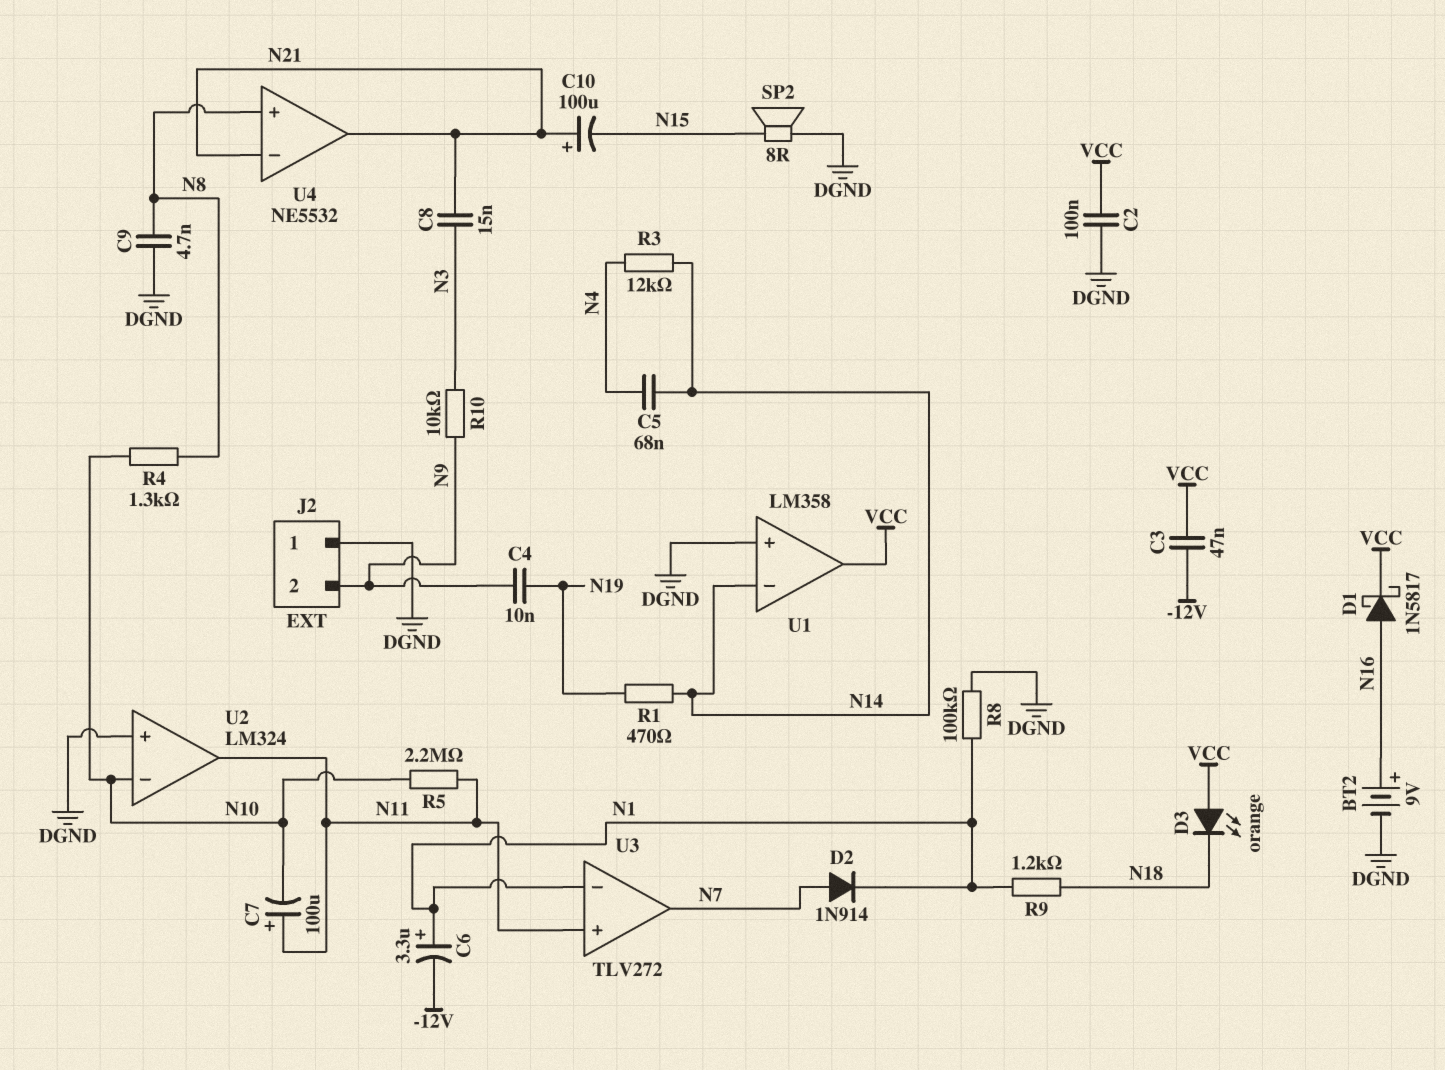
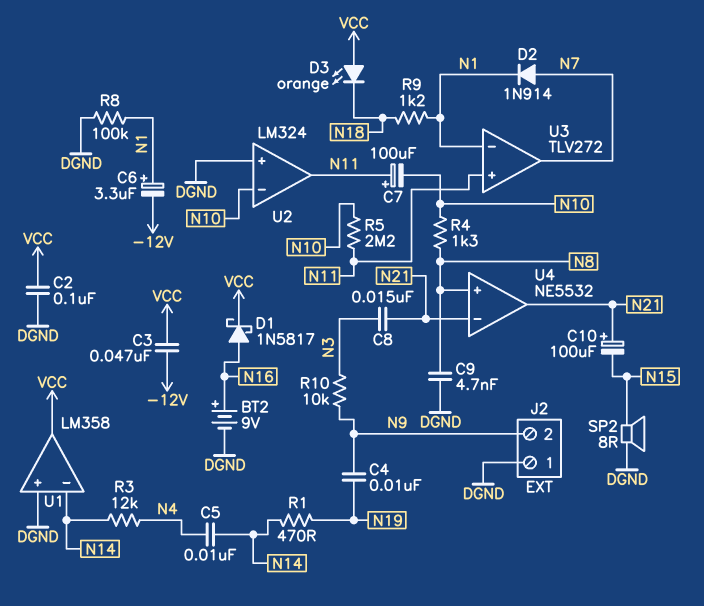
C5: 68nF (N4, N14) -> 10nF (N4, N14)

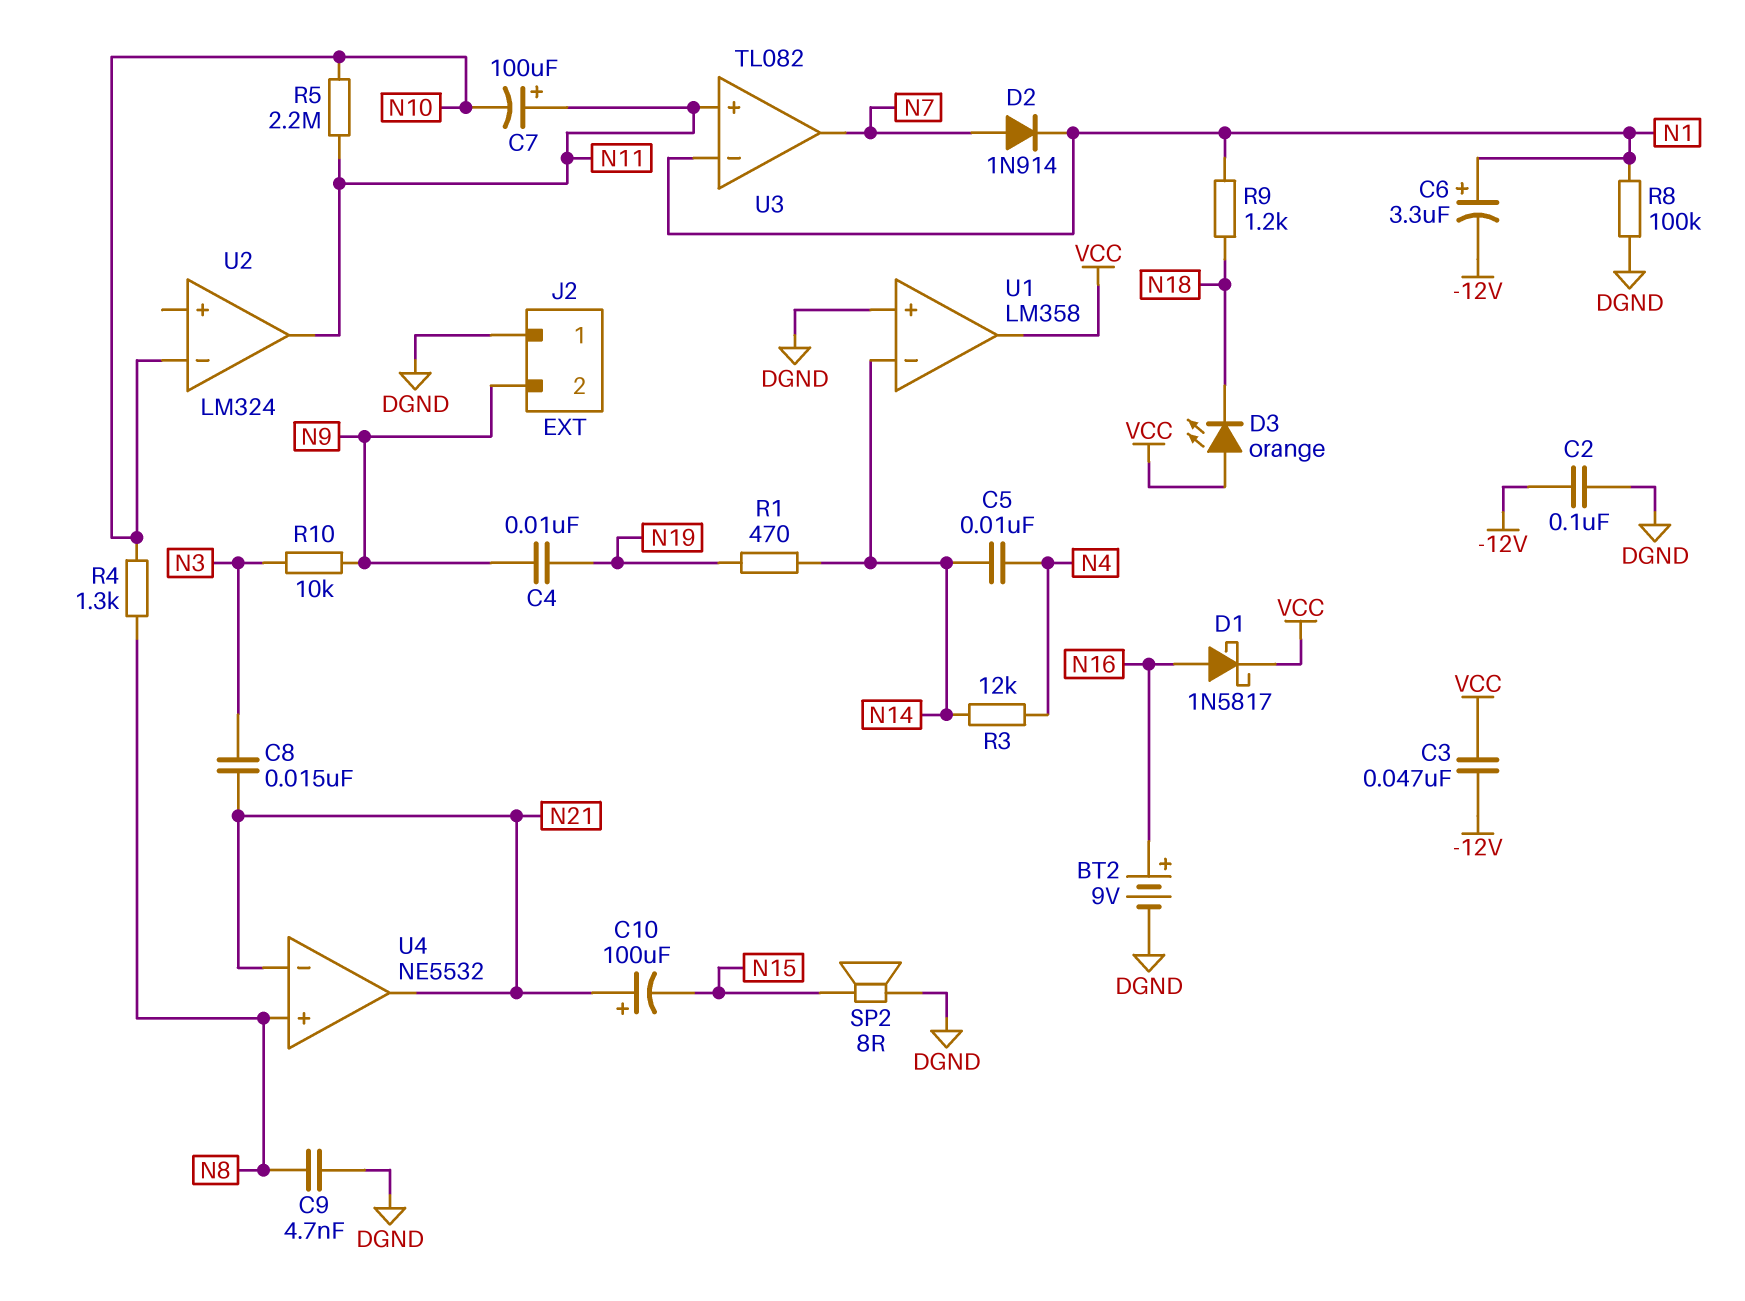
C2: 100nF (DGND, VCC) -> 100nF (-12V, DGND)
U2 pin in+: DGND -> none
U3: TLV272 -> TL082

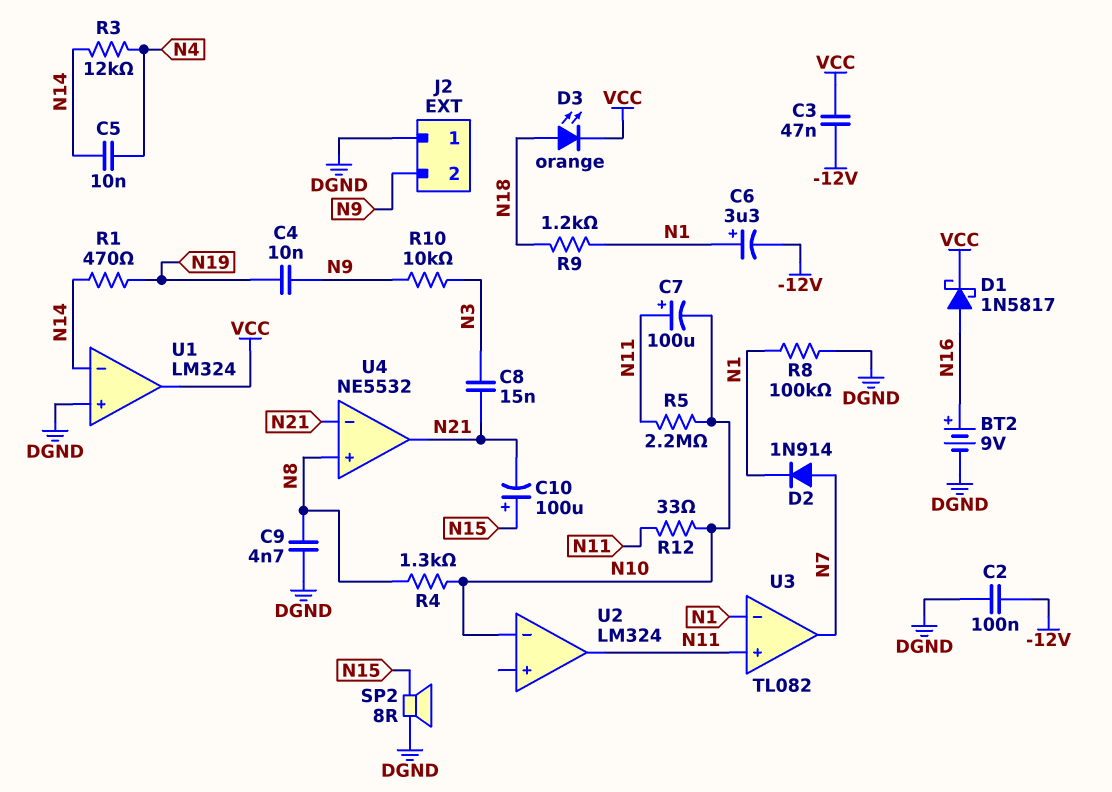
C10: 100uF (plus N21, minus N15) -> 100uF (plus N15, minus N21)
D3: LED orange (A VCC, K N18) -> LED orange (A N18, K VCC)
R12: none -> 33 (N10, N11)
U1: LM358 -> LM324

